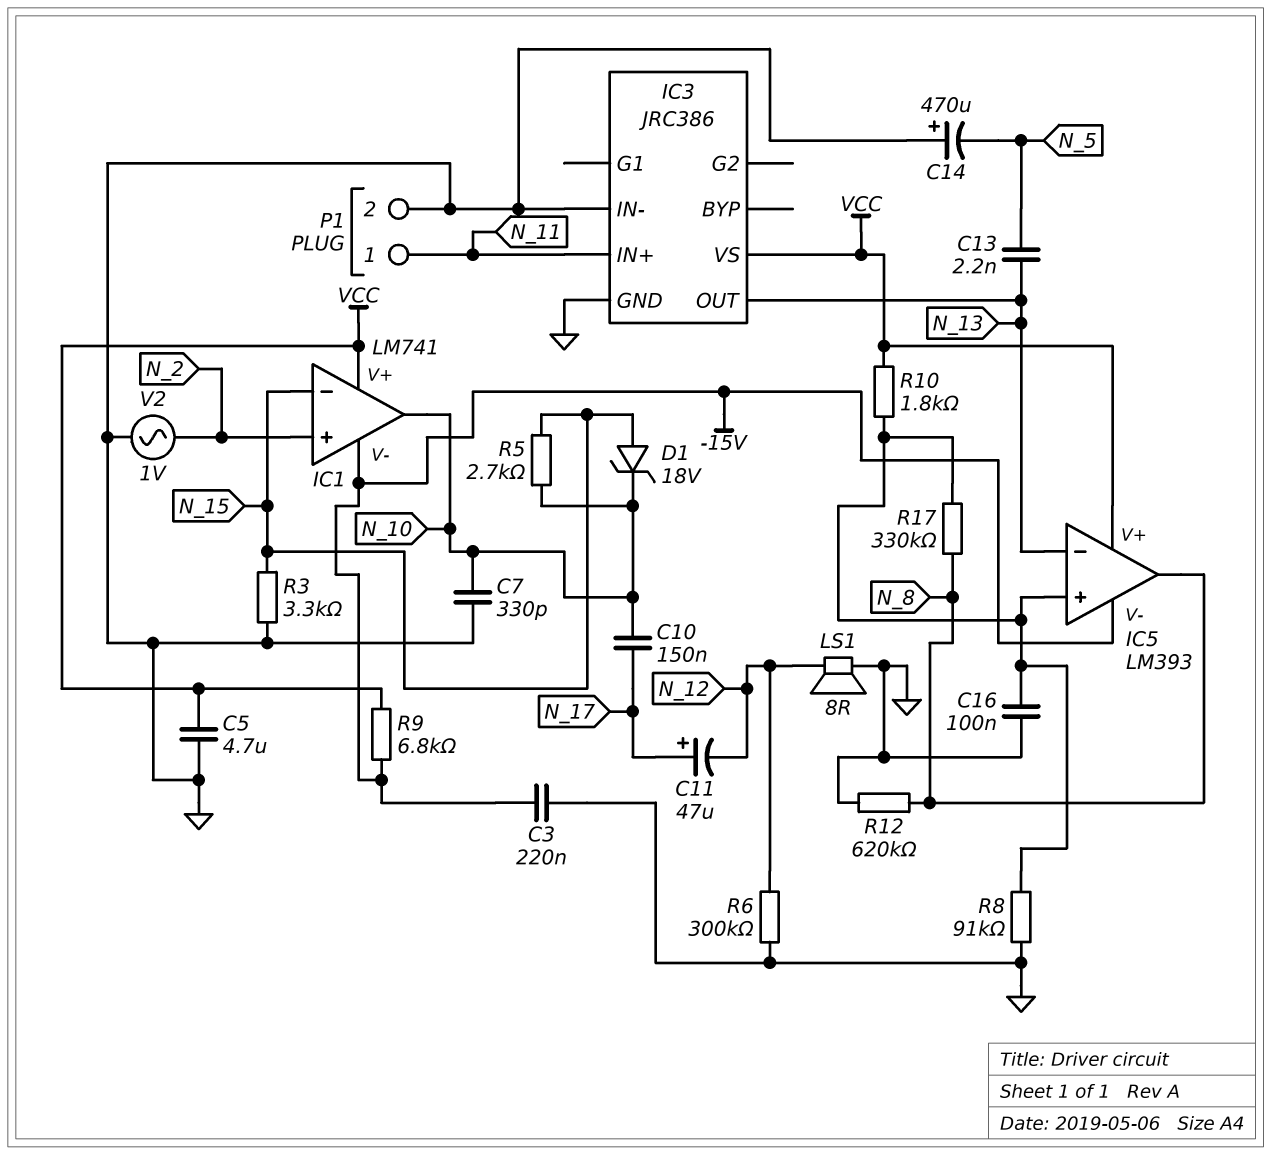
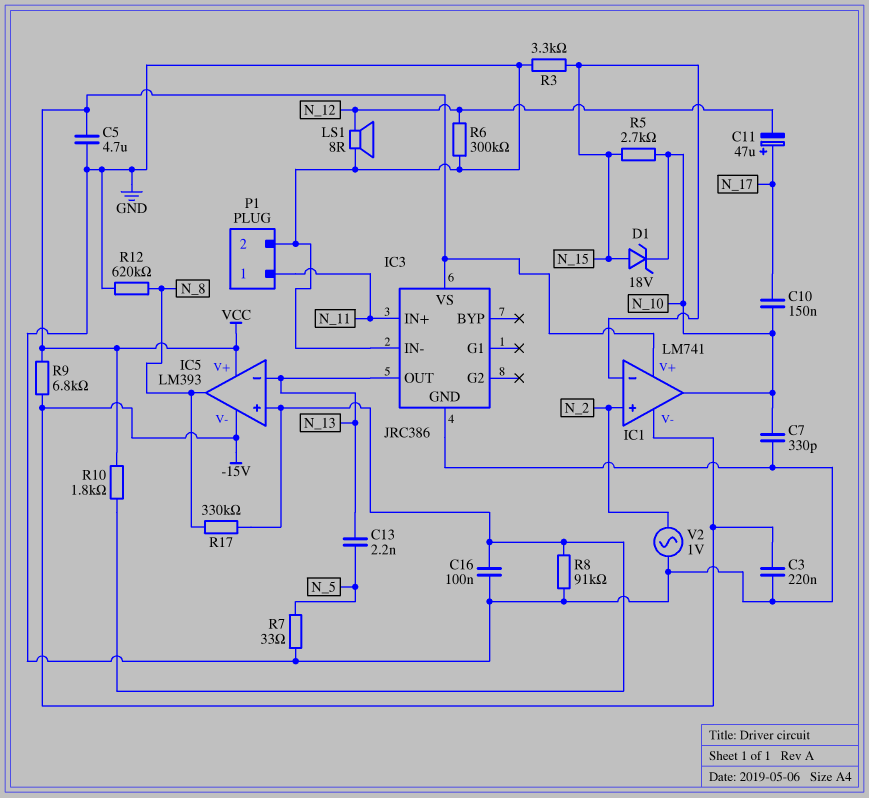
C14: 470uF (plus GND, minus N_5) -> none
R7: none -> 33 (GND, N_5)

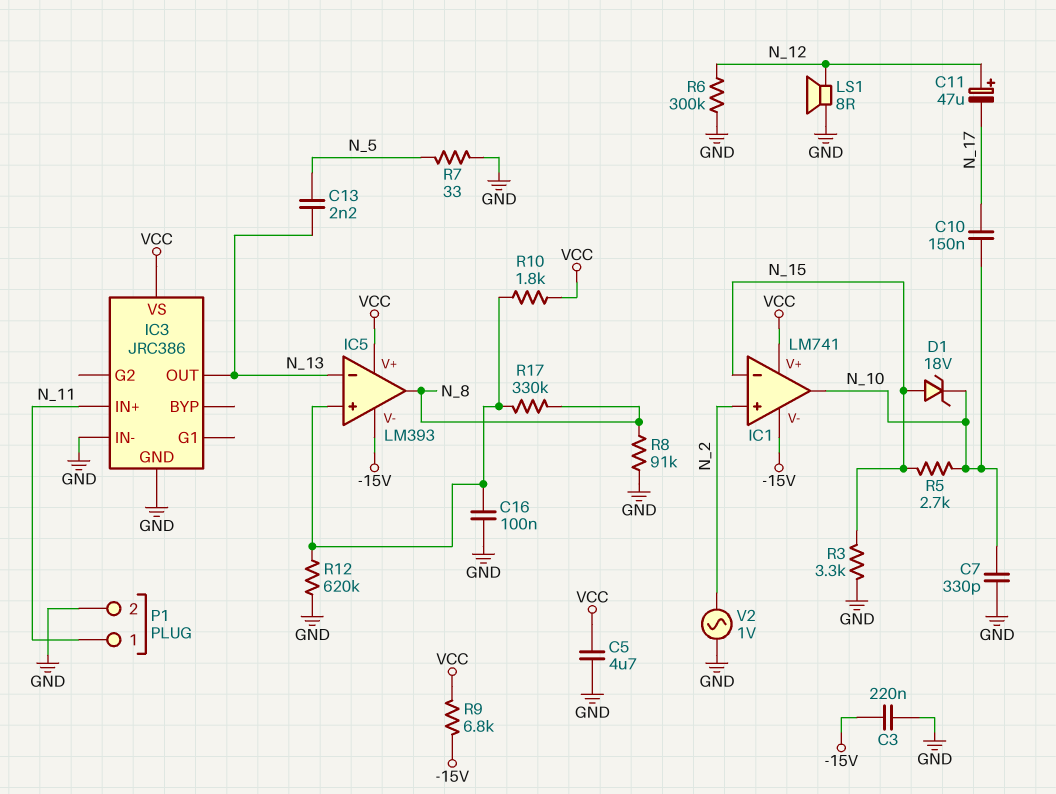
C11: 47uF (plus N_17, minus N_12) -> 47uF (plus N_12, minus N_17)
R8: 91k (GND, IC5/in+) -> 91k (GND, N_8)
R12: 620k (GND, N_8) -> 620k (GND, IC5/in+)

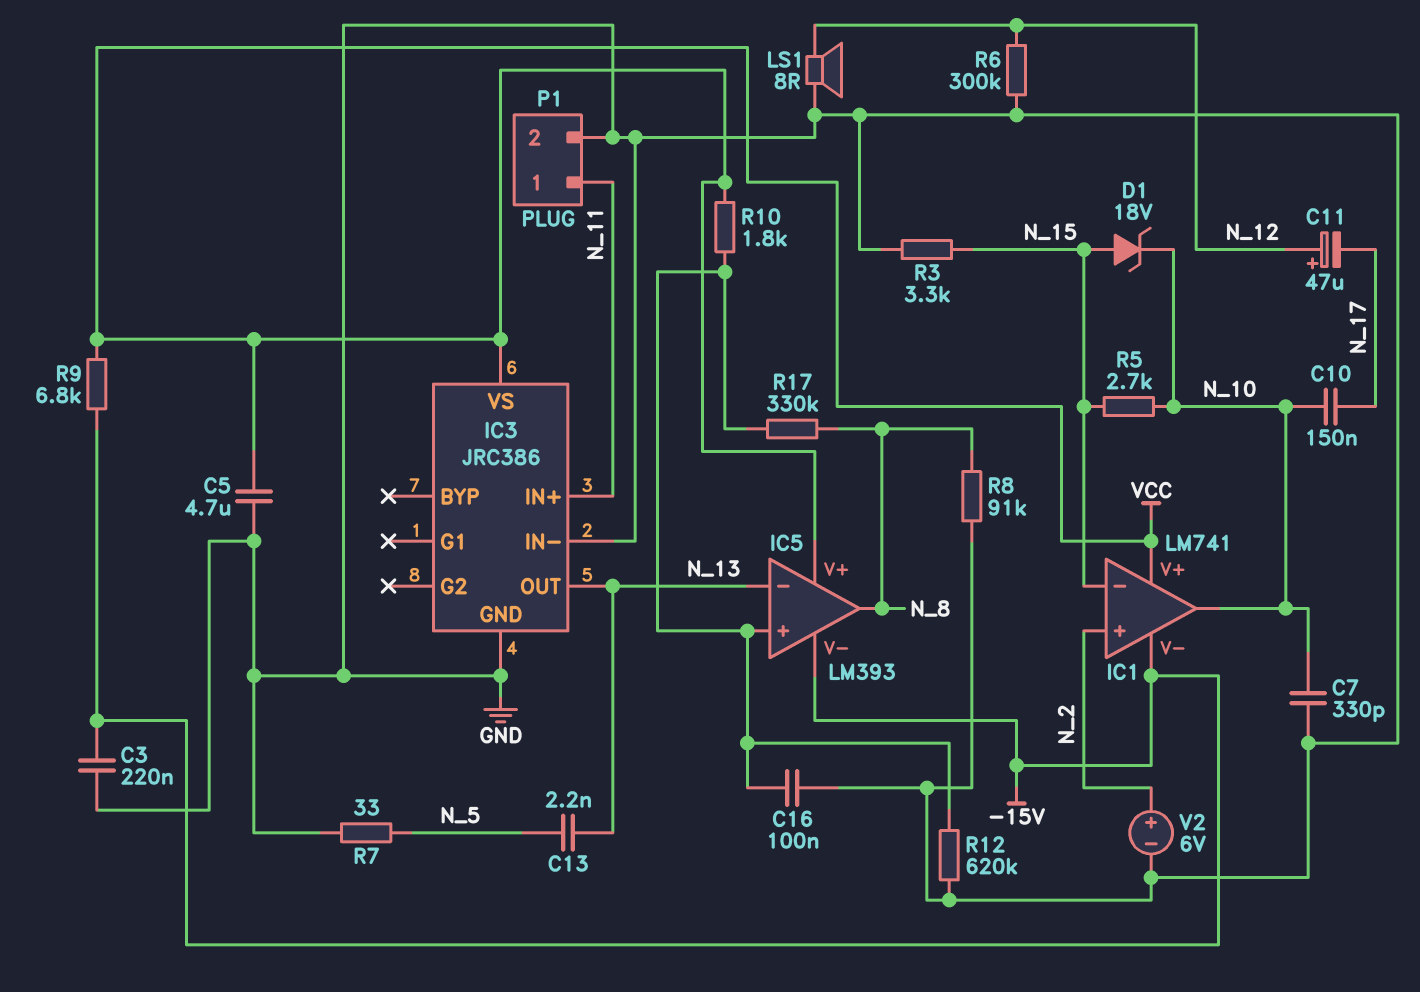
V2: AC 1V (GND, N_2) -> 6V (plus N_2, minus GND)

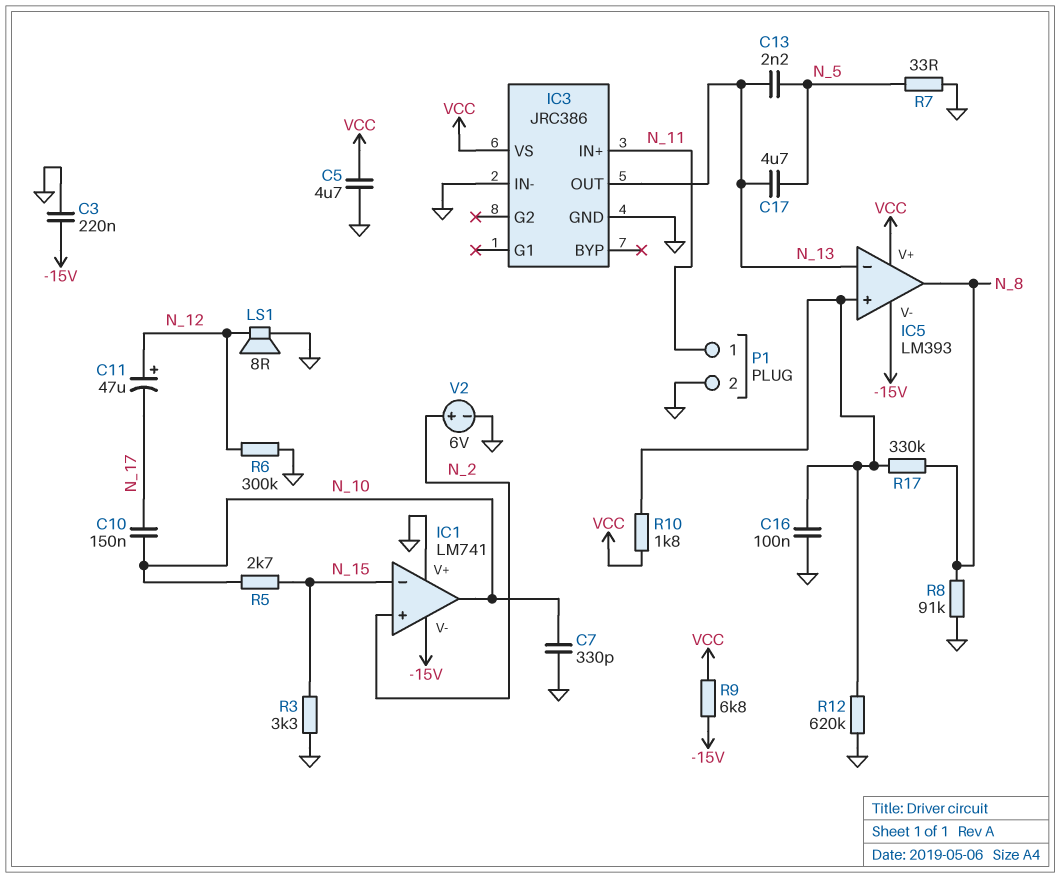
C17: none -> 4.7uF (N_5, N_13)
D1: zener 18V (A N_15, K N_10) -> none
IC1 pin V+: VCC -> GND

